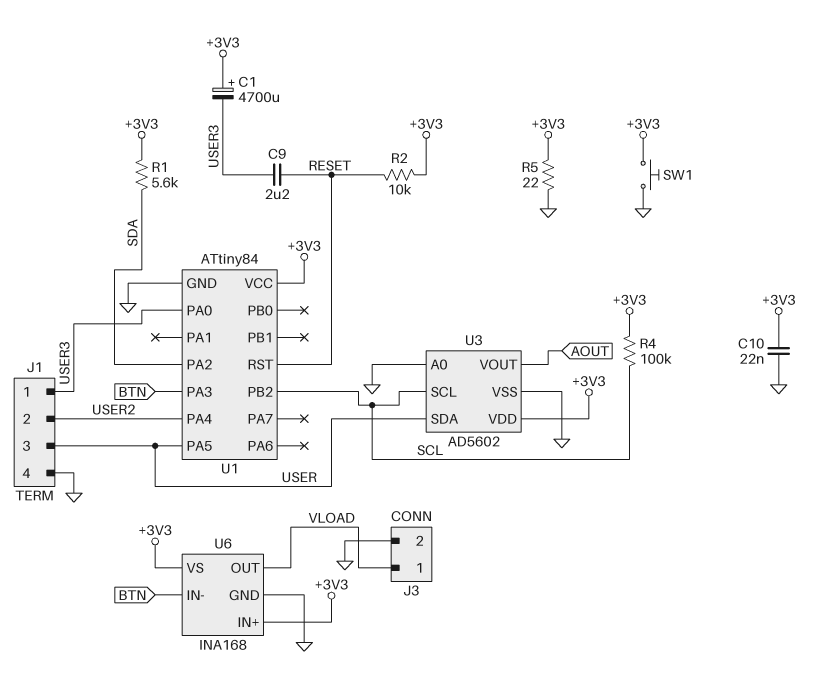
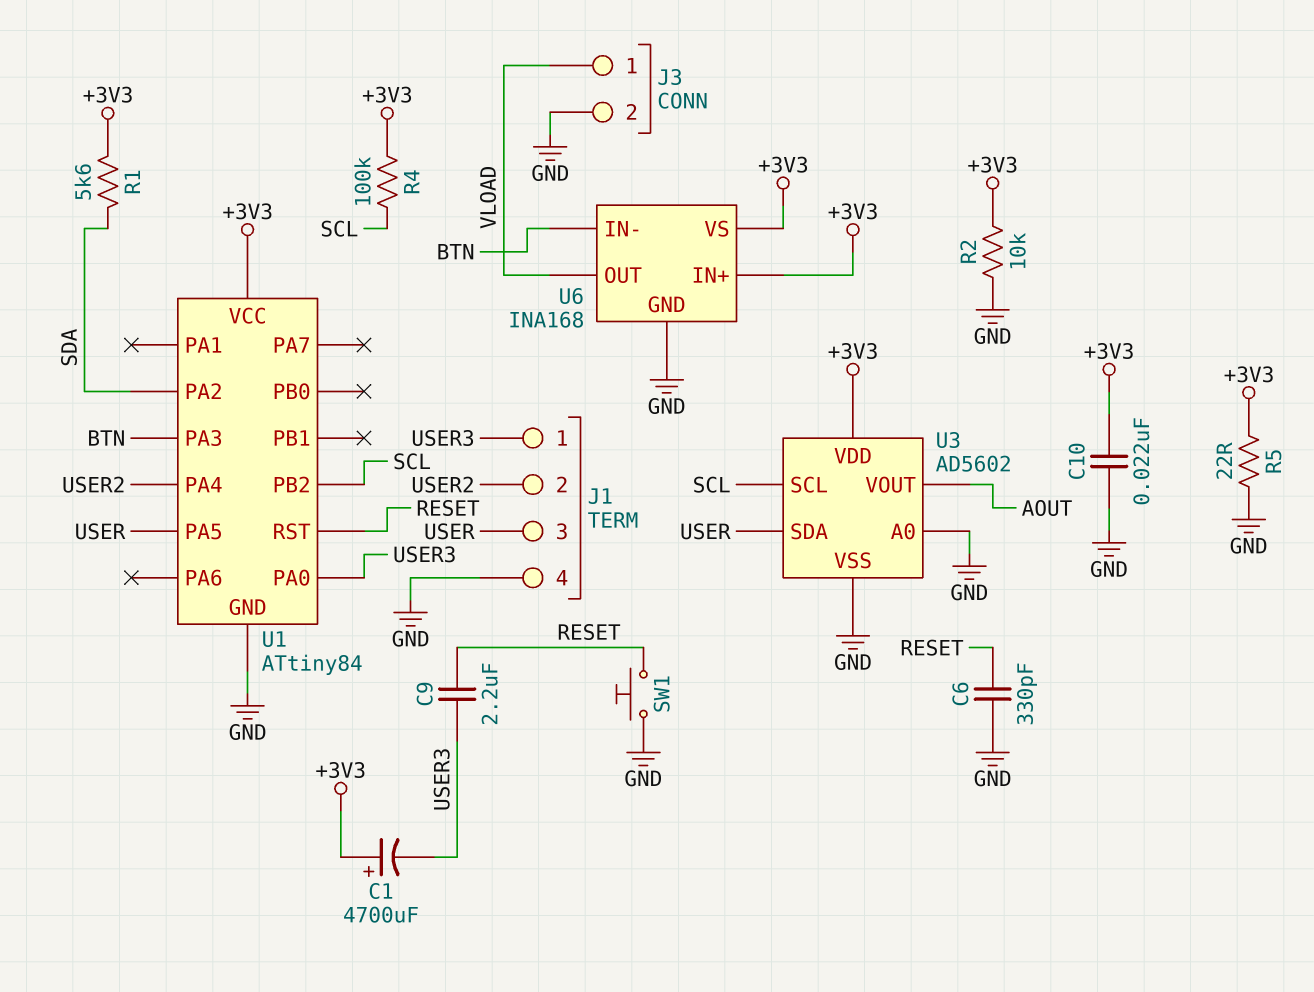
C6: none -> 330pF (GND, RESET)
R2: 10k (+3V3, RESET) -> 10k (+3V3, GND)
SW1: button (+3V3, GND) -> button (GND, RESET)

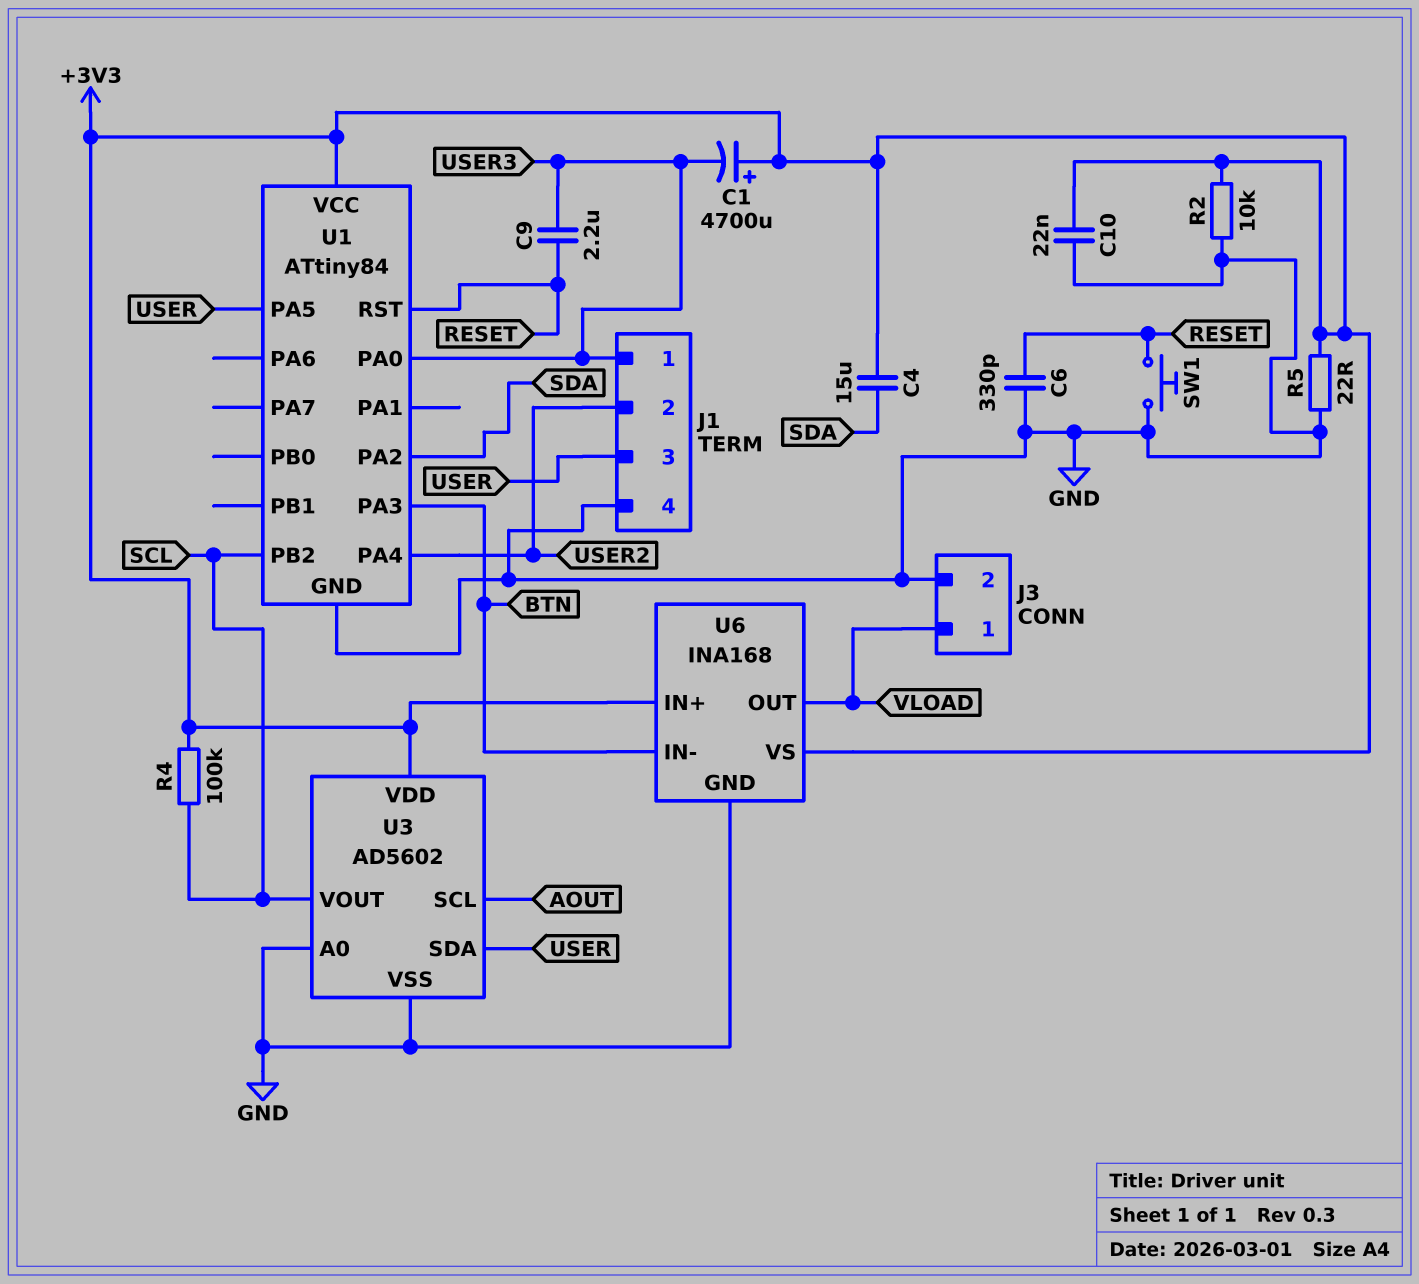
C4: none -> 15uF (+3V3, SDA)
R1: 5.6k (+3V3, SDA) -> none
U3 pin SCL: SCL -> AOUT
U3 pin VOUT: AOUT -> SCL

